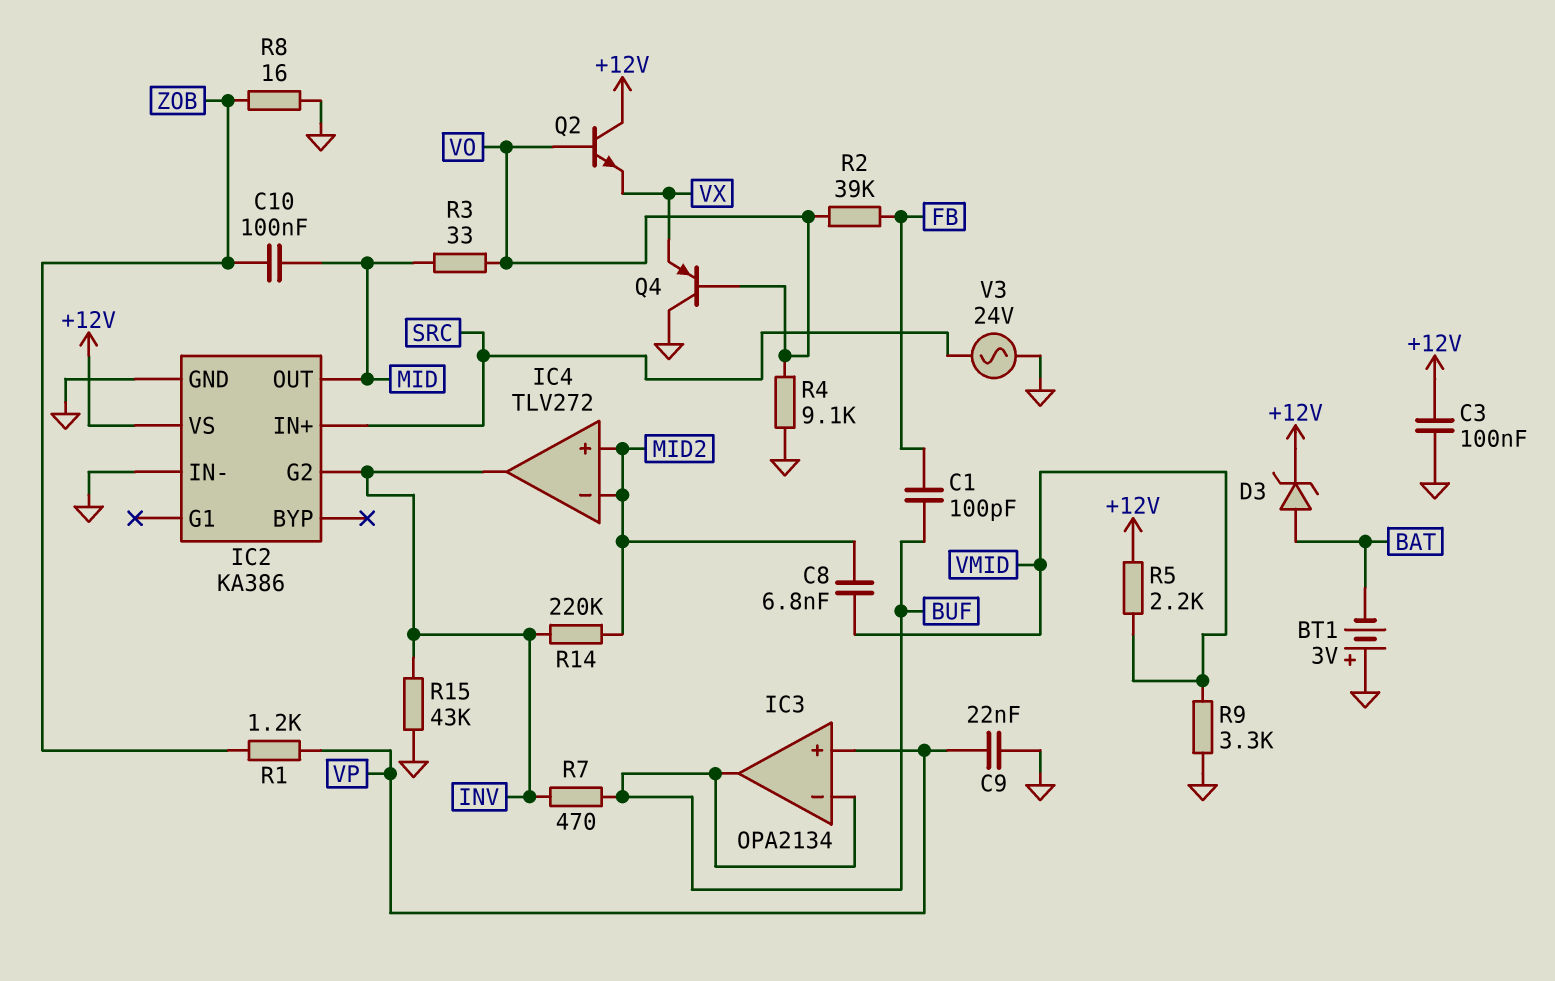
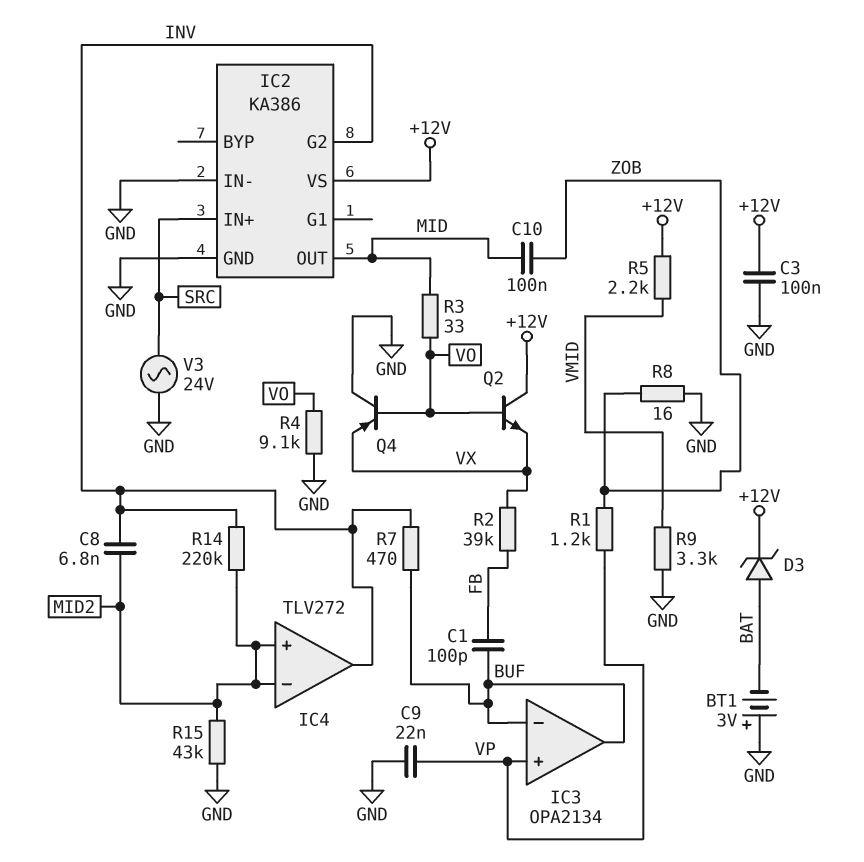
C8: 6.8nF (MID2, VMID) -> 6.8nF (INV, MID2)
R2: 39k (FB, VO) -> 39k (FB, VX)
R15: 43k (GND, INV) -> 43k (GND, MID2)

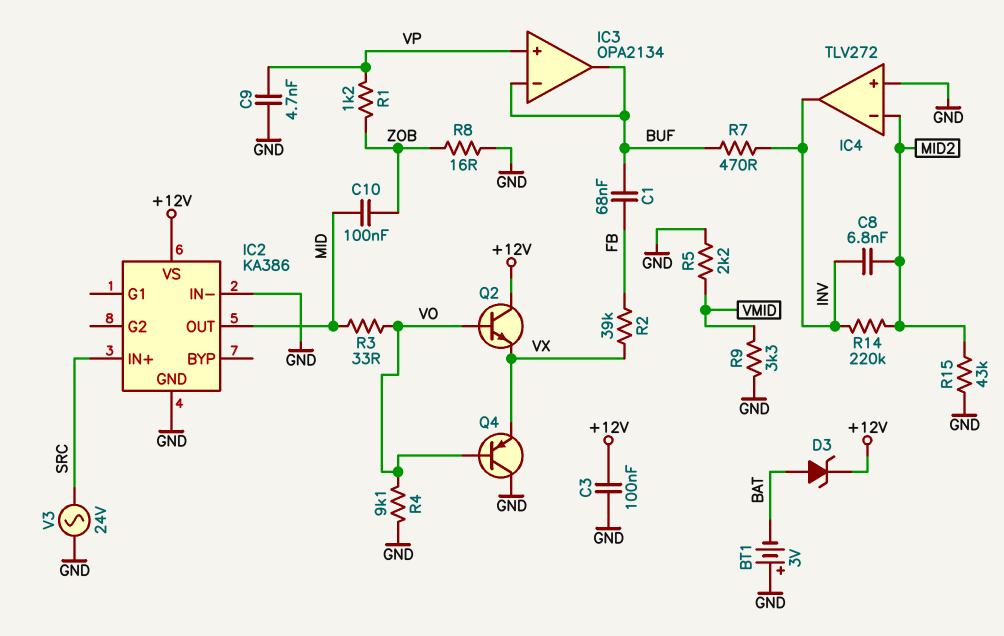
C1: 100pF (BUF, FB) -> 68nF (BUF, FB)
C9: 22nF (GND, VP) -> 4.7nF (GND, VP)
IC2 pin G2: INV -> none
IC4 pin in+: MID2 -> GND
R5: 2.2k (+12V, VMID) -> 2.2k (GND, VMID)

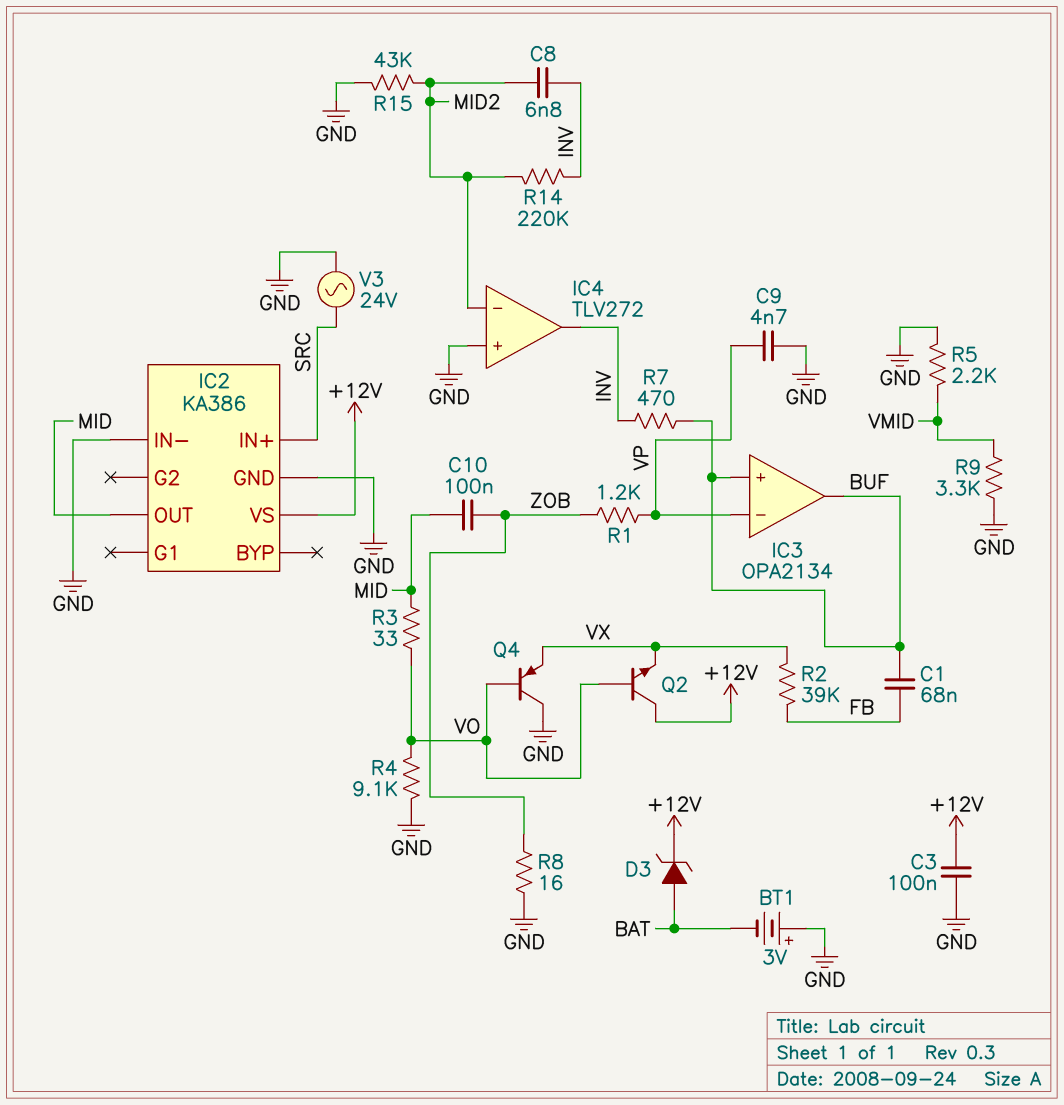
IC3 pin in+: VP -> BUF
IC3 pin in-: BUF -> VP

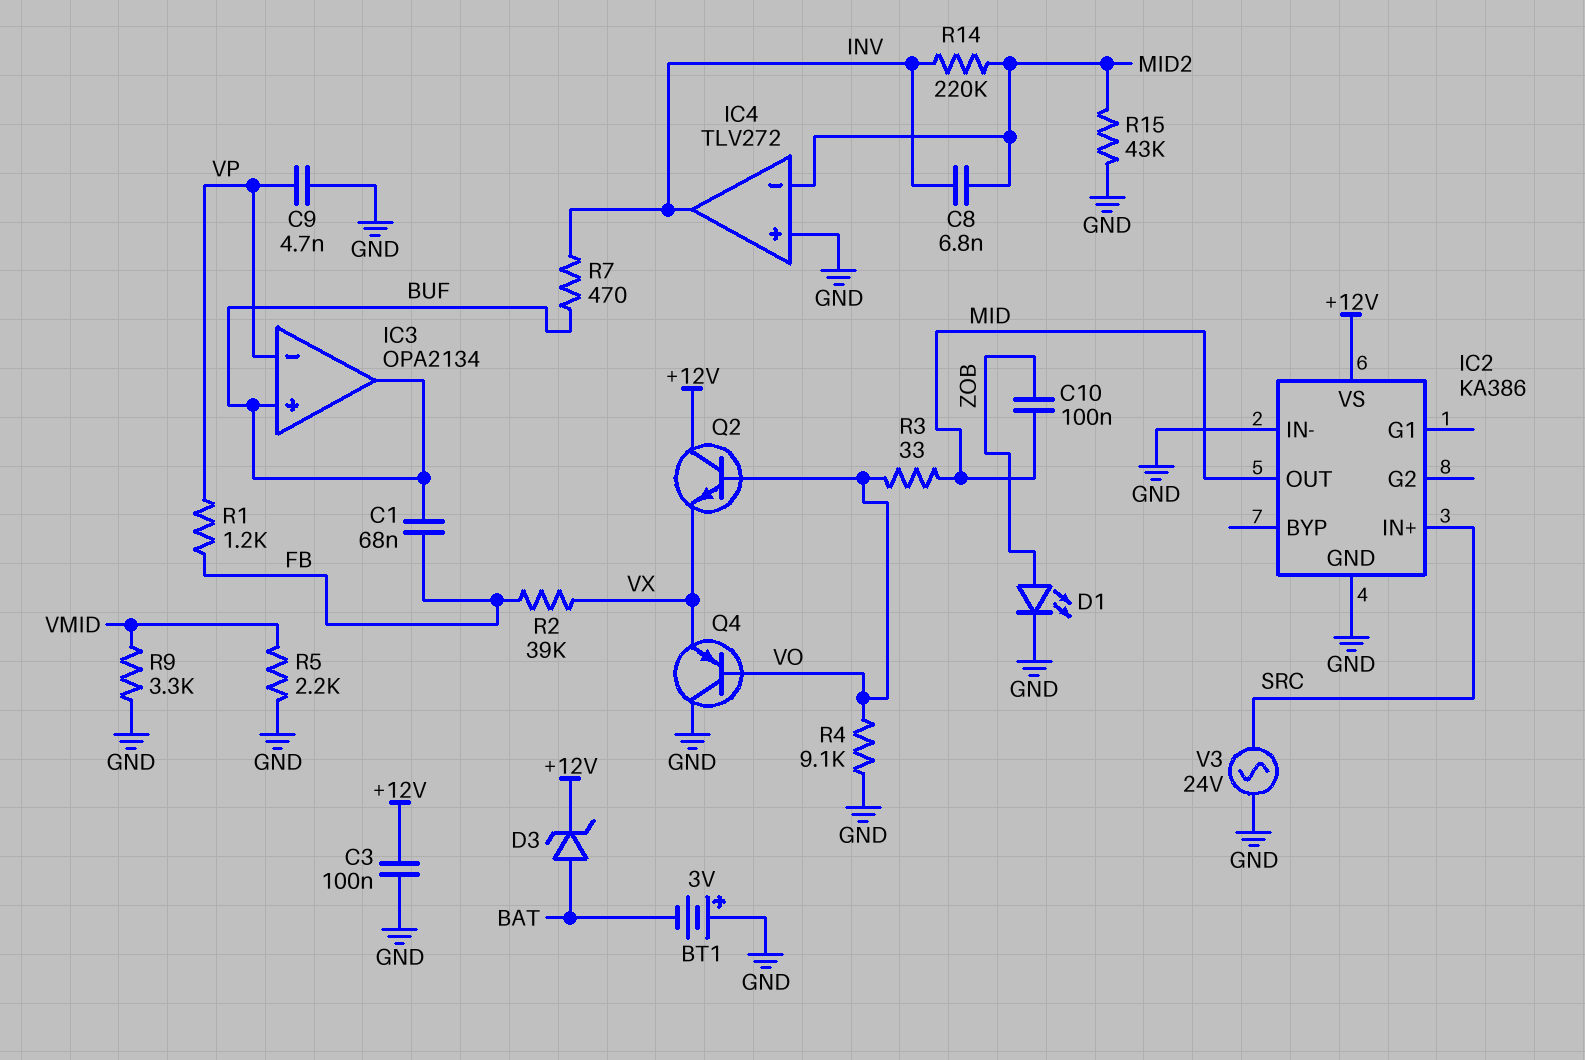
D1: none -> LED (A ZOB, K GND)
R1: 1.2k (VP, ZOB) -> 1.2k (FB, VP)
R8: 16 (GND, ZOB) -> none

